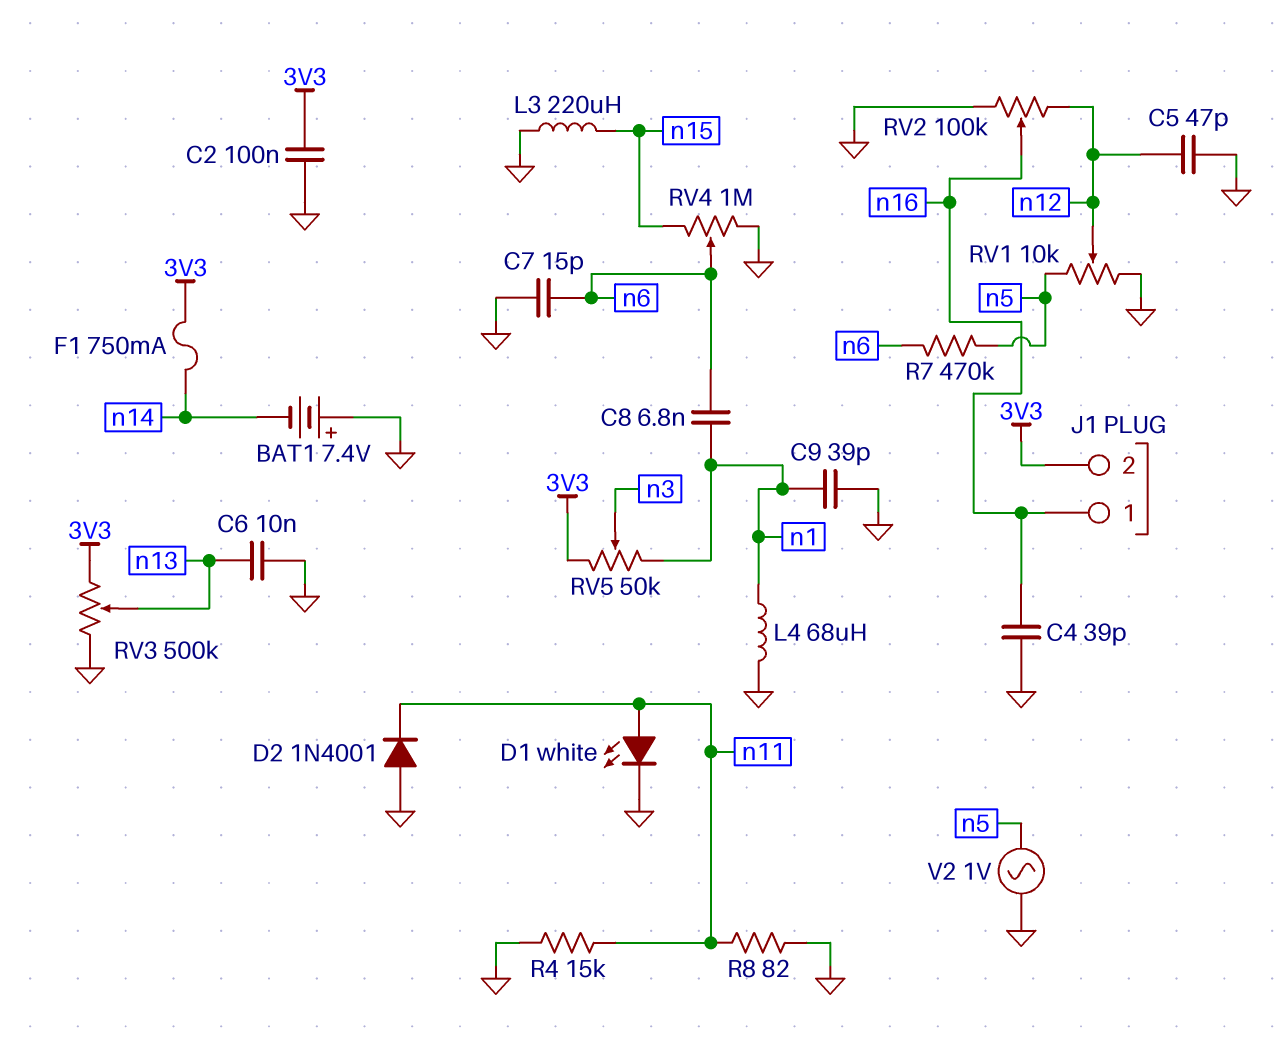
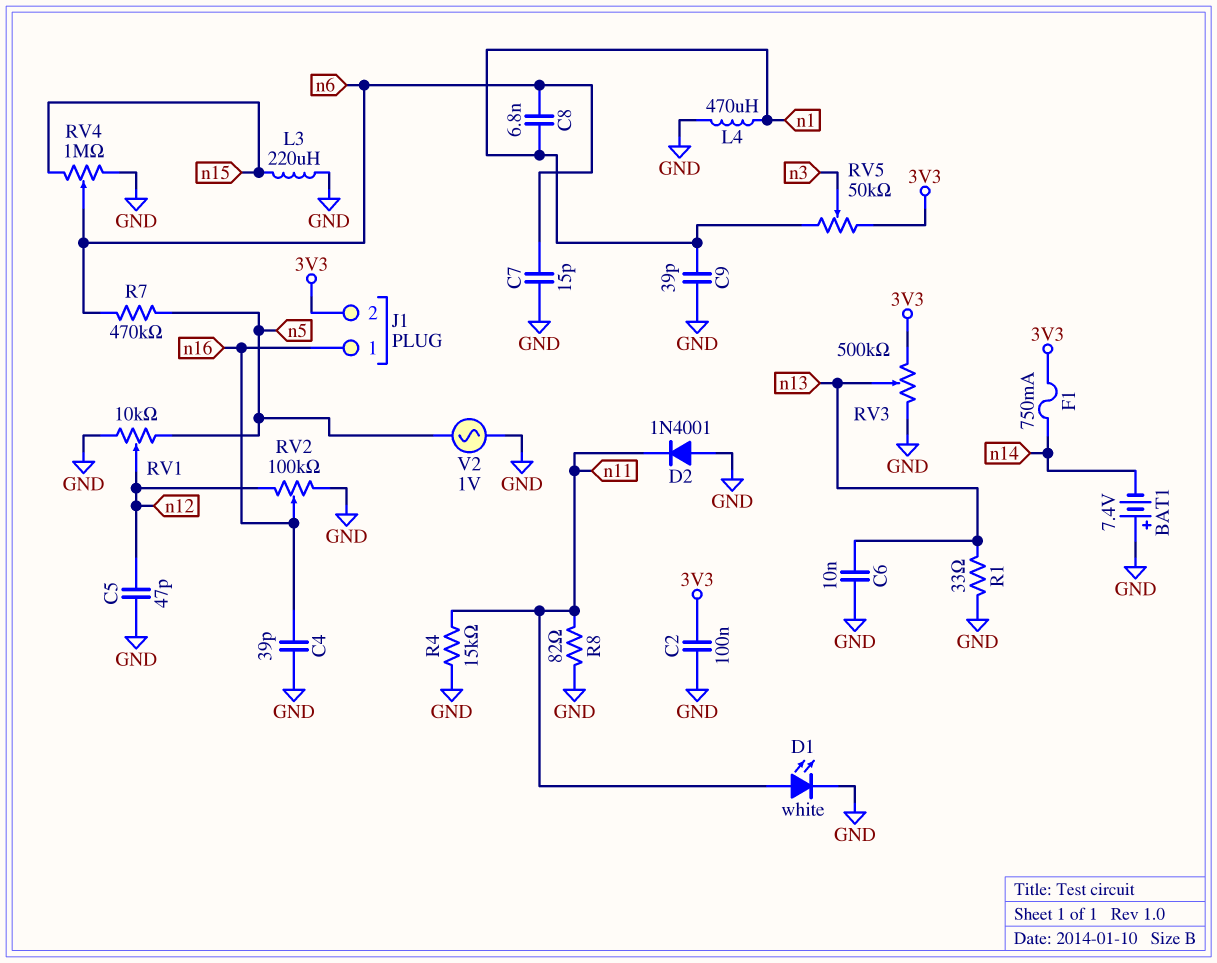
L4: 68uH (GND, n1) -> 470uH (GND, n1)
R1: none -> 33 (GND, n13)

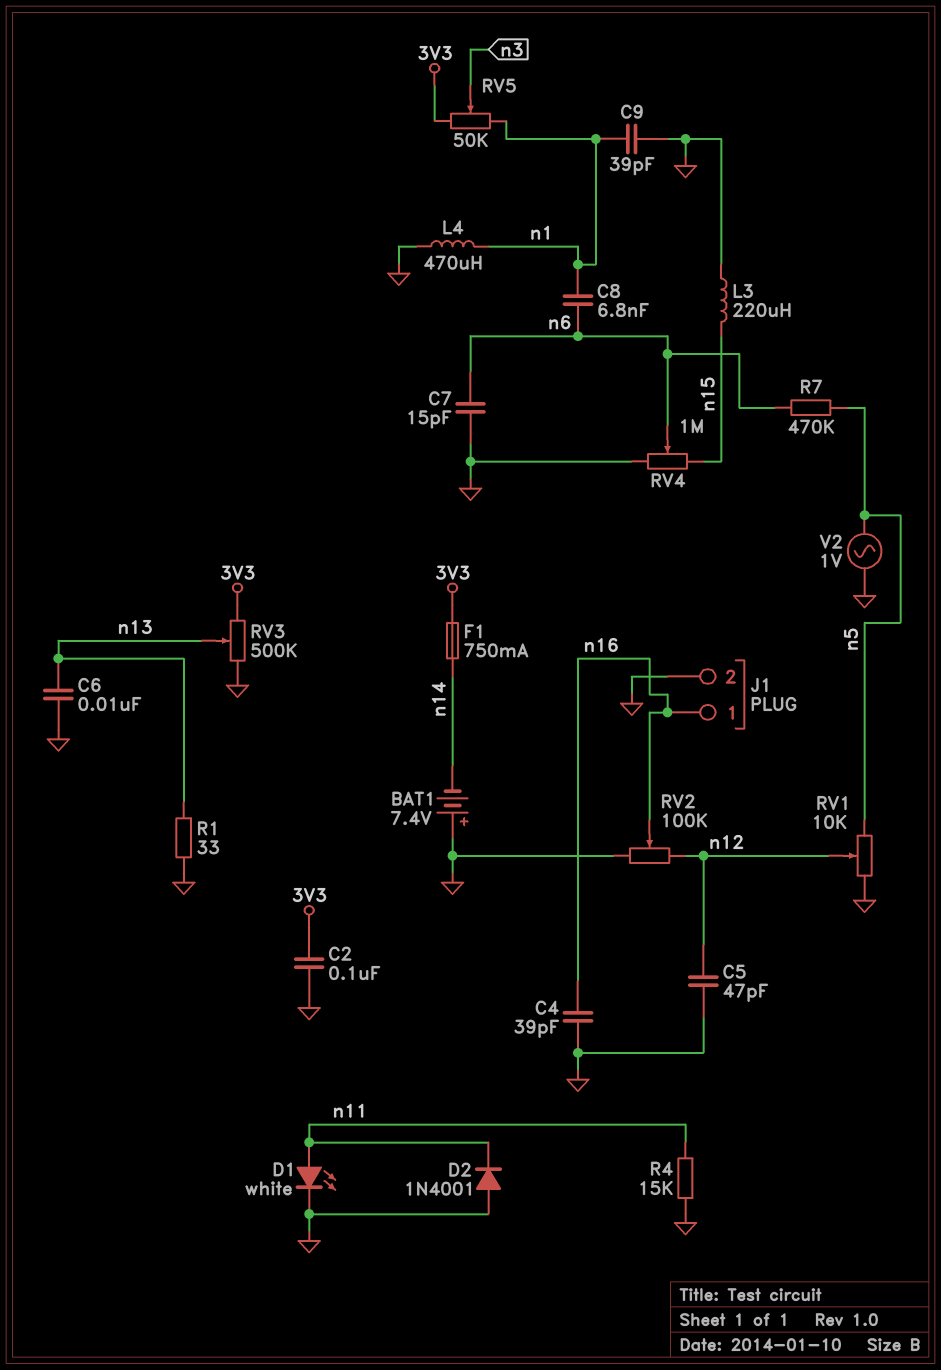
J1 pin 2: 3V3 -> GND
R8: 82 (GND, n11) -> none

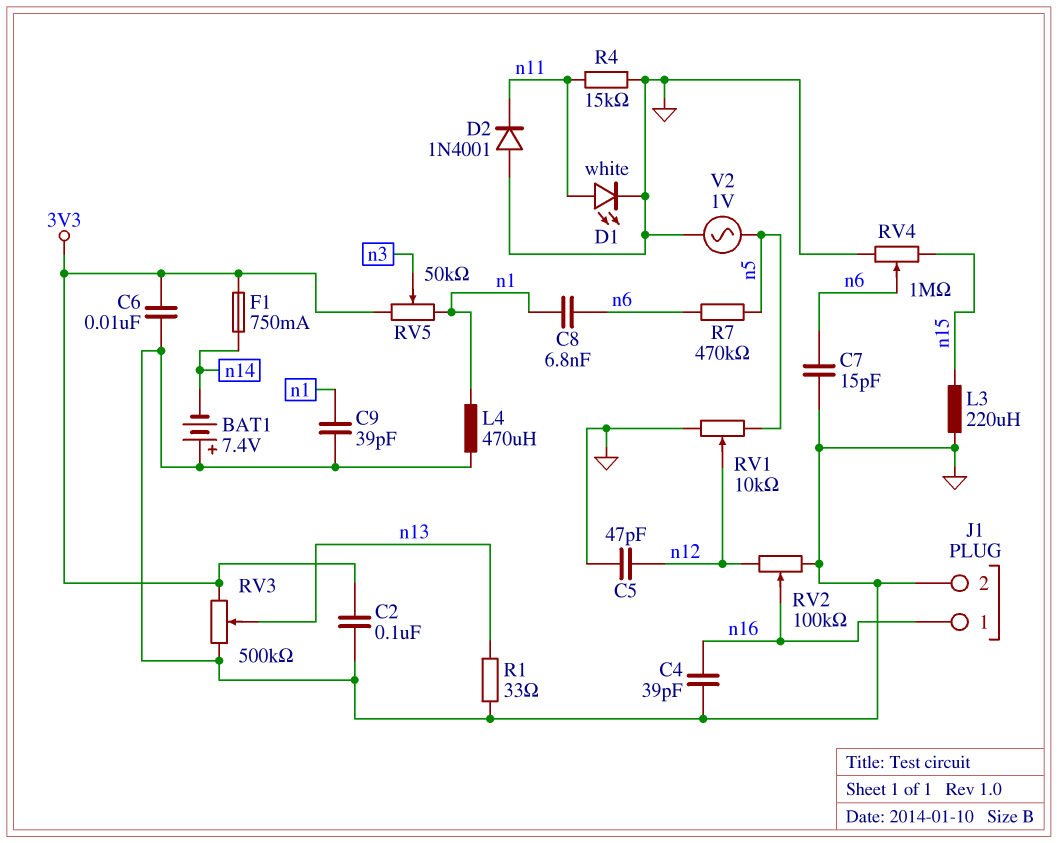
C6: 10nF (GND, n13) -> 10nF (3V3, GND)

